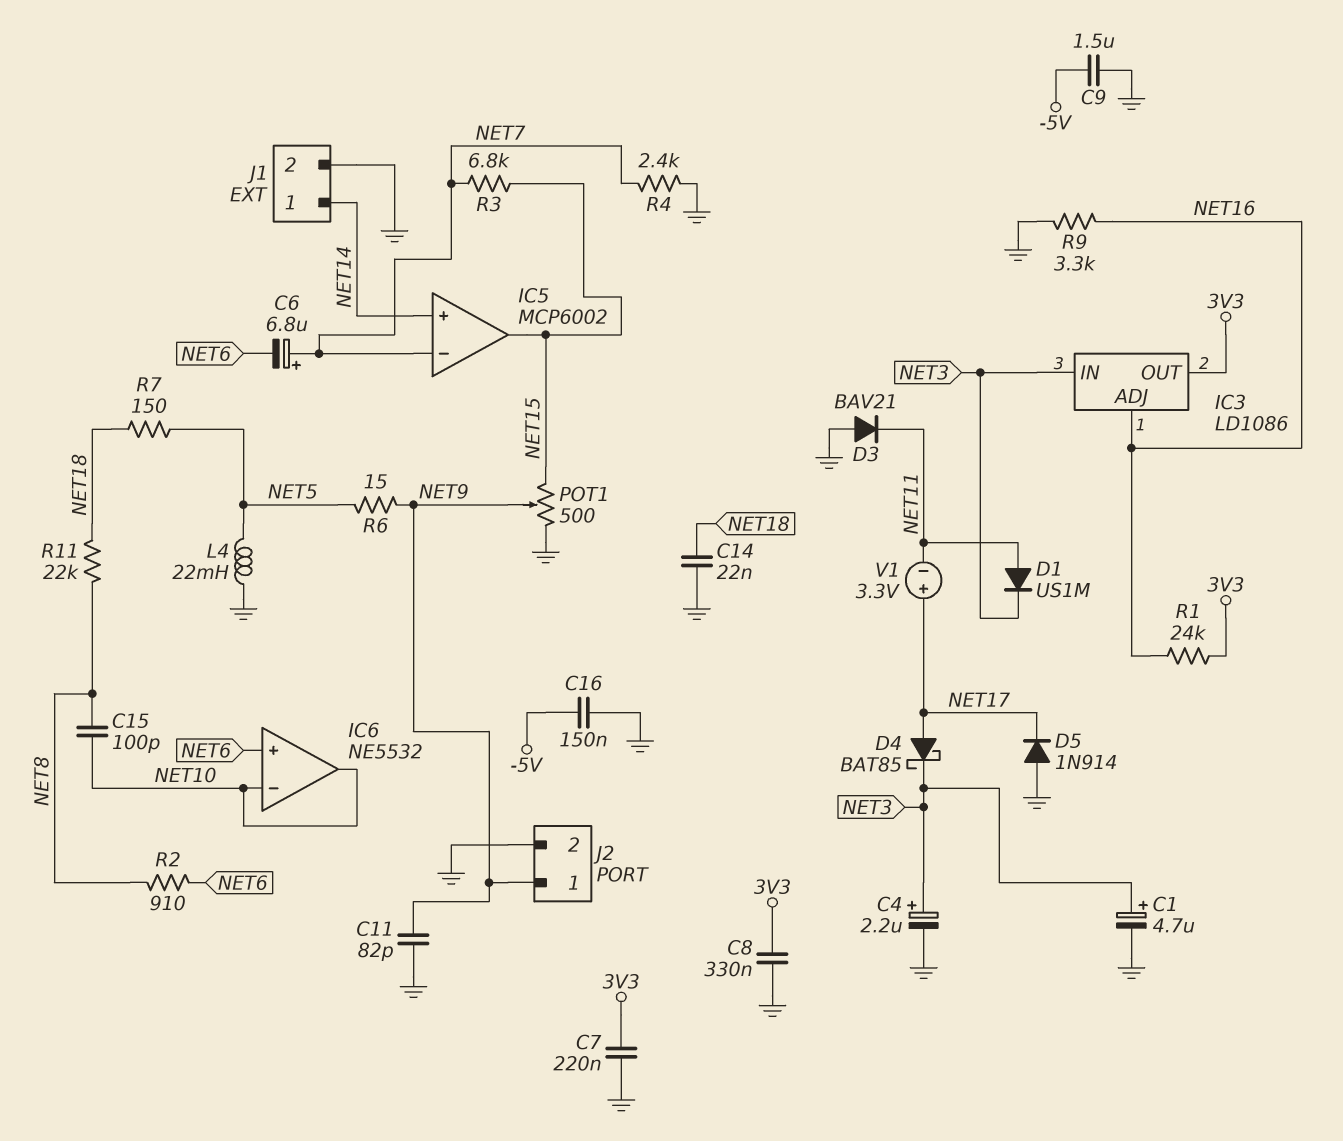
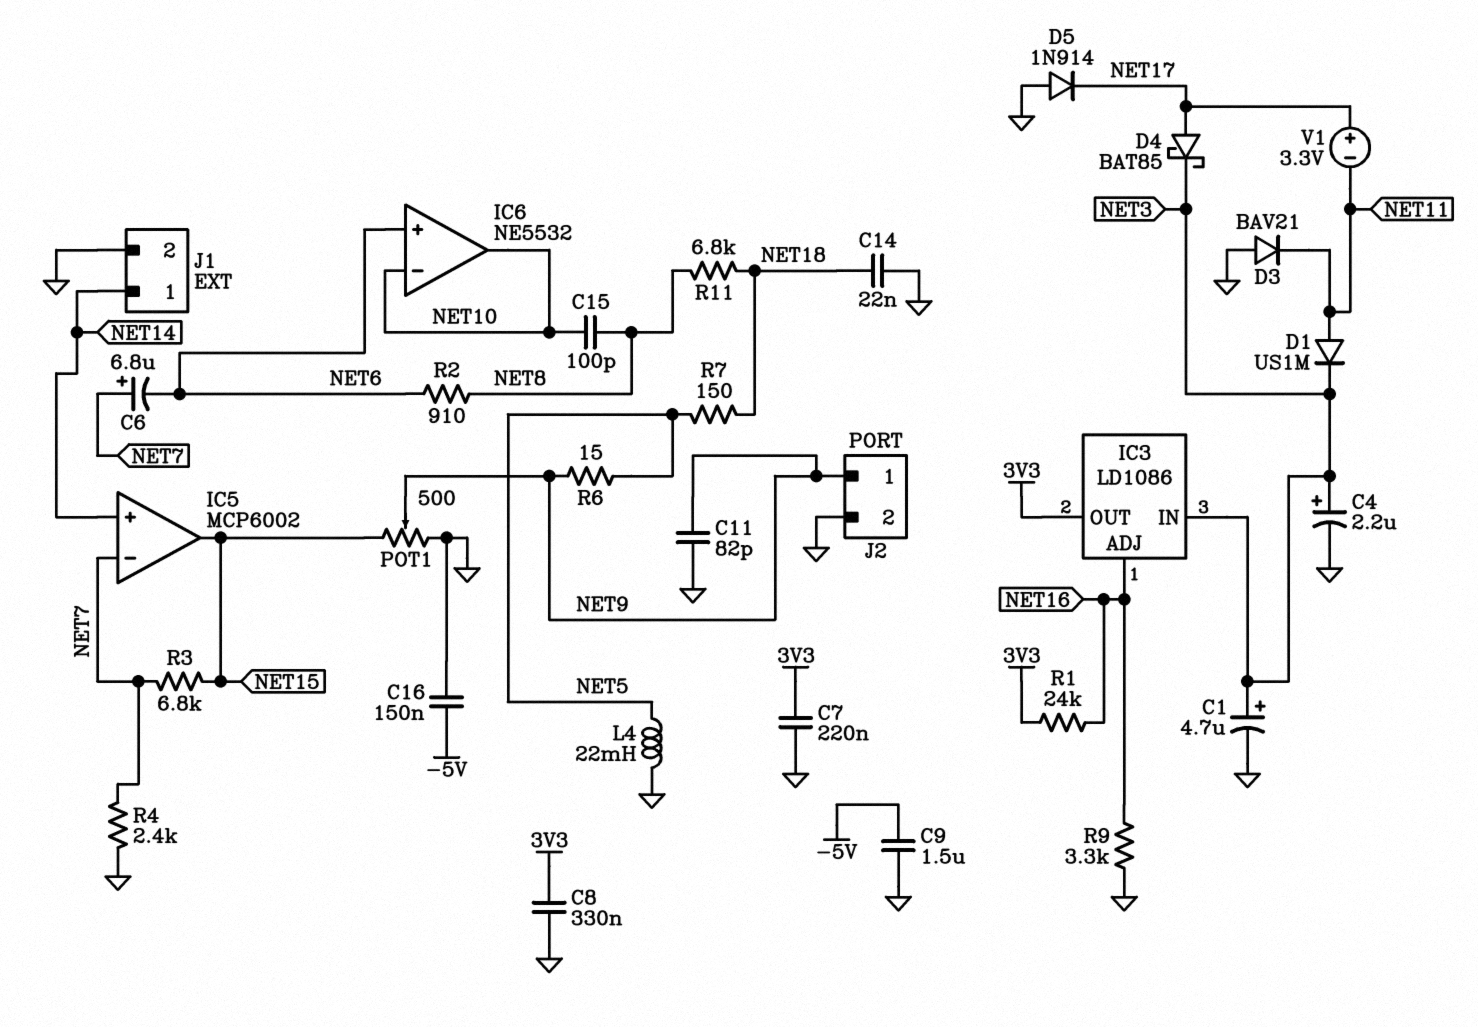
R11: 22k (NET8, NET18) -> 6.8k (NET8, NET18)

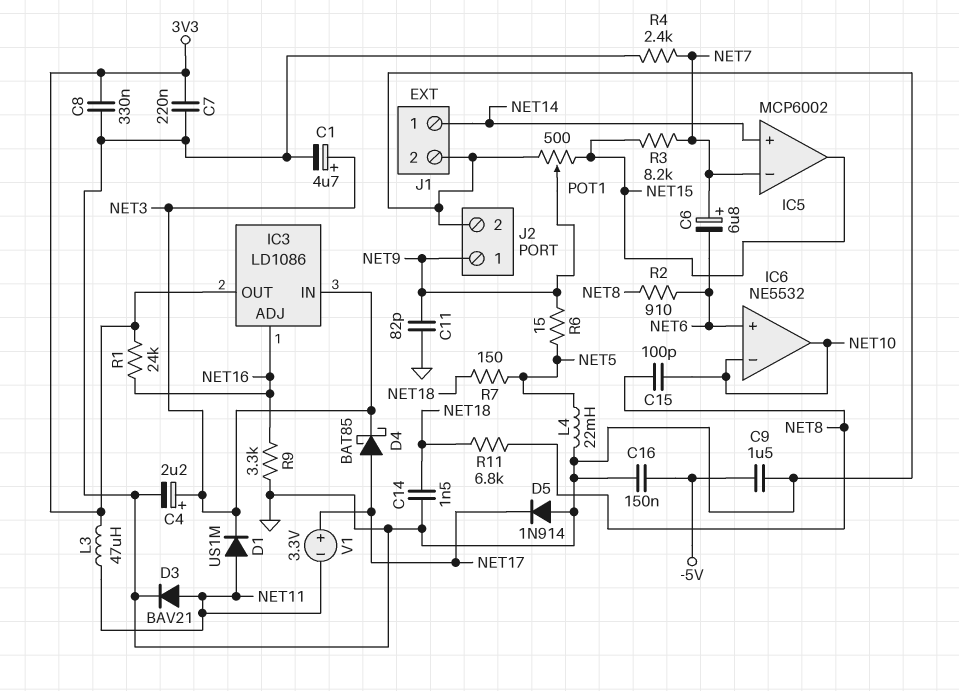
C14: 22nF (GND, NET18) -> 1.5nF (GND, NET18)
D3: diode BAV21 (A GND, K NET11) -> diode BAV21 (A NET11, K GND)
L3: none -> 47uH (3V3, NET11)
R3: 6.8k (NET7, NET15) -> 8.2k (NET7, NET15)

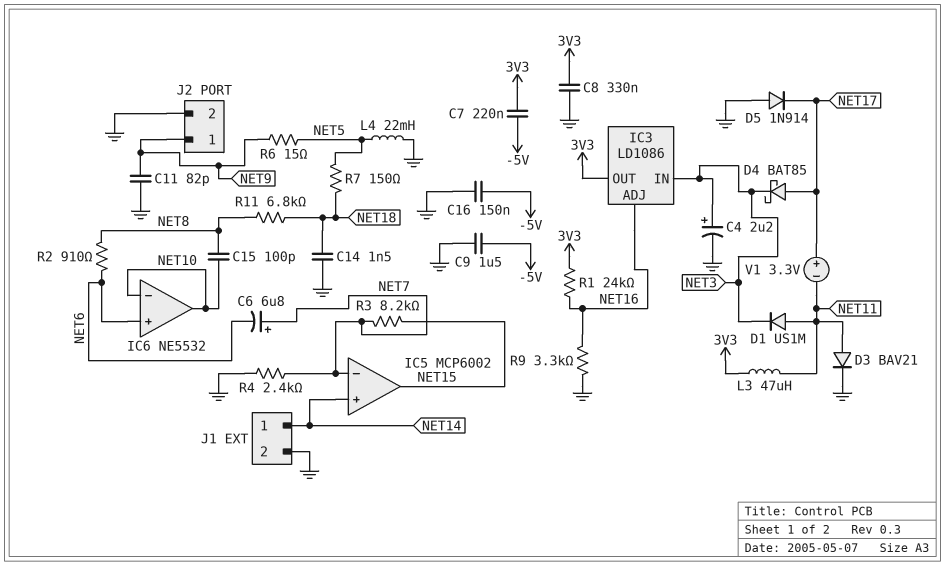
C1: 4.7uF (plus NET3, minus GND) -> none
C7: 220nF (3V3, GND) -> 220nF (-5V, 3V3)
POT1: 500 (GND, NET15, wiper NET9) -> none

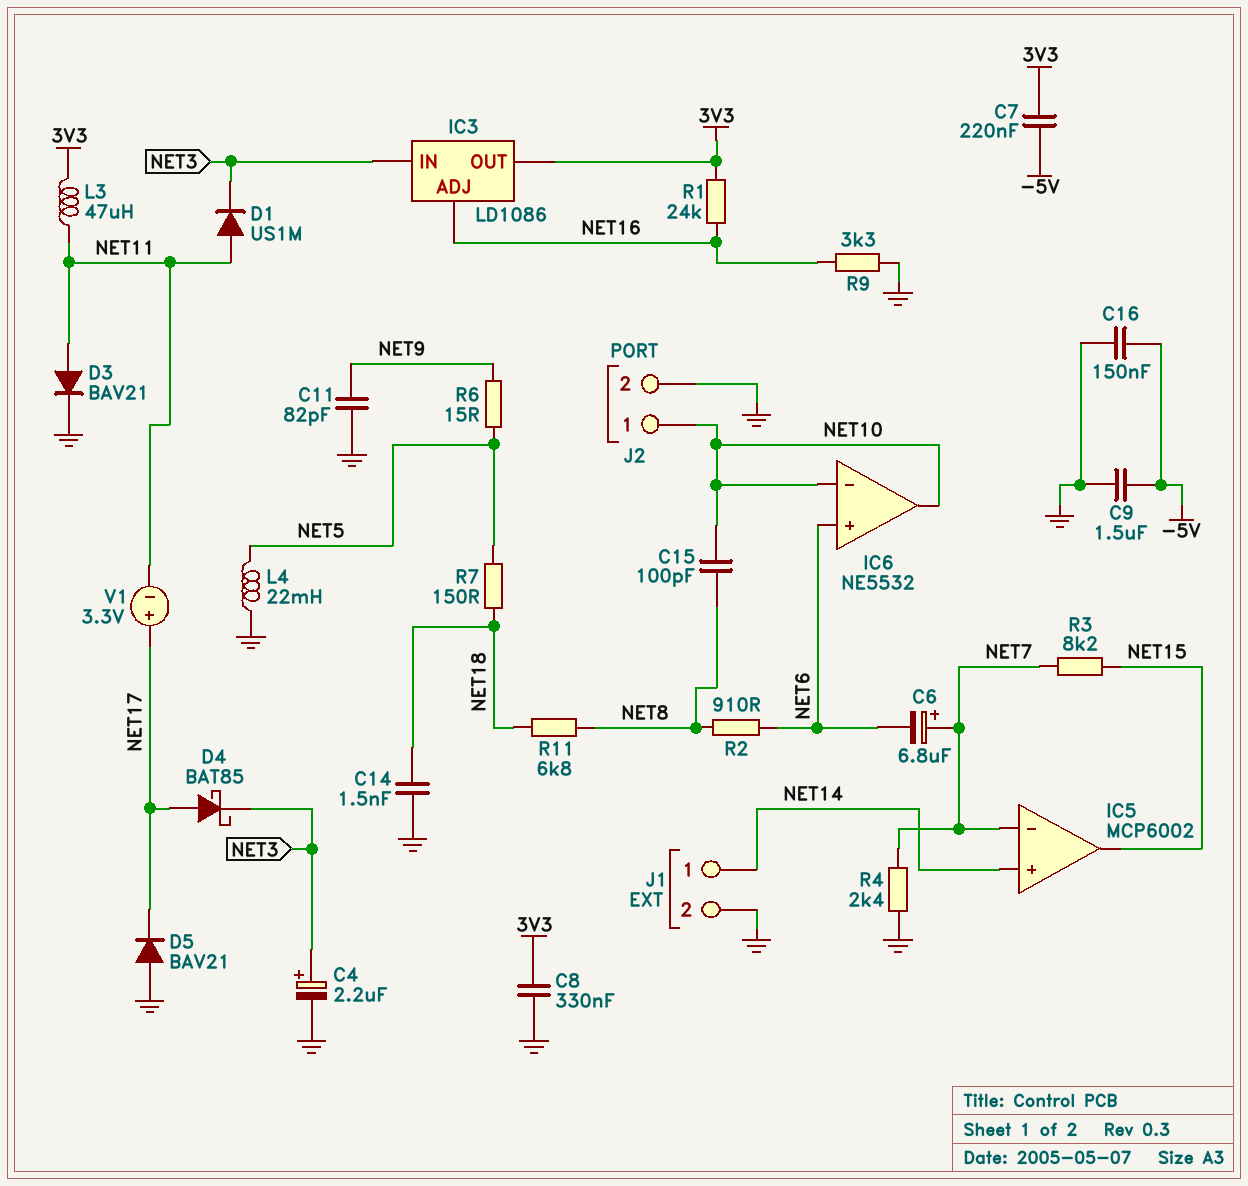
D5: diode 1N914 (A GND, K NET17) -> diode BAV21 (A GND, K NET17)
J2 pin 1: NET9 -> NET10

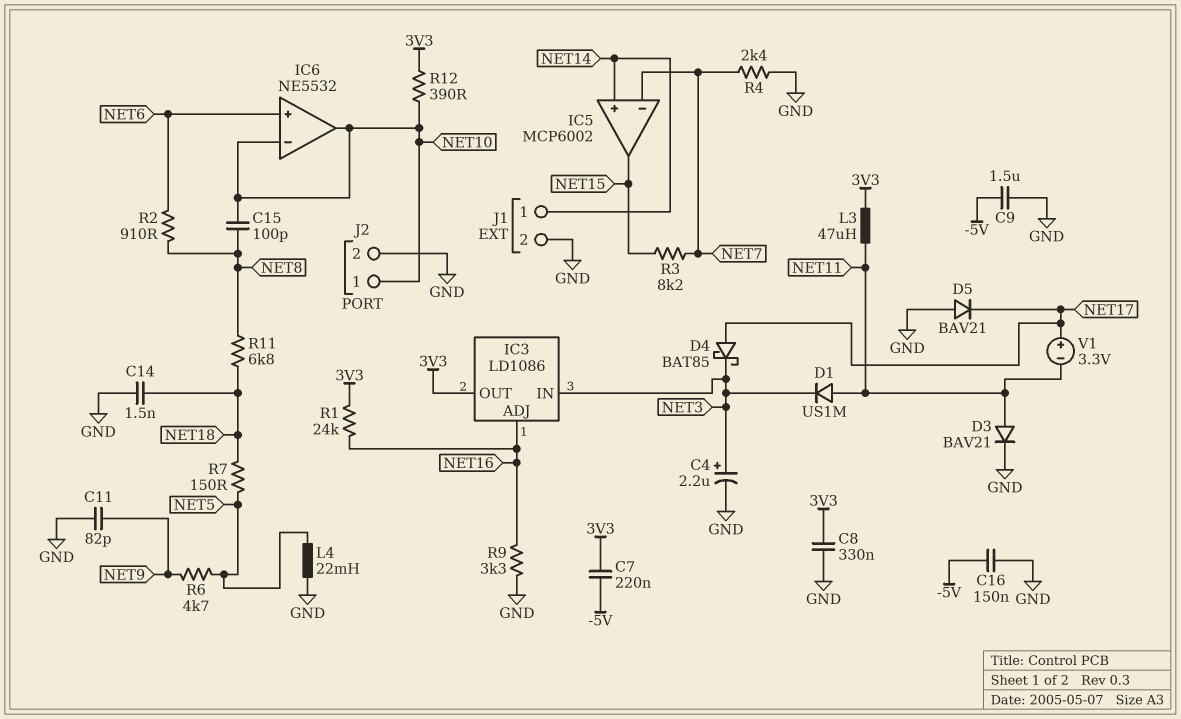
C6: 6.8uF (plus NET7, minus NET6) -> none
R6: 15 (NET5, NET9) -> 4.7k (NET5, NET9)
R12: none -> 390 (3V3, NET10)

